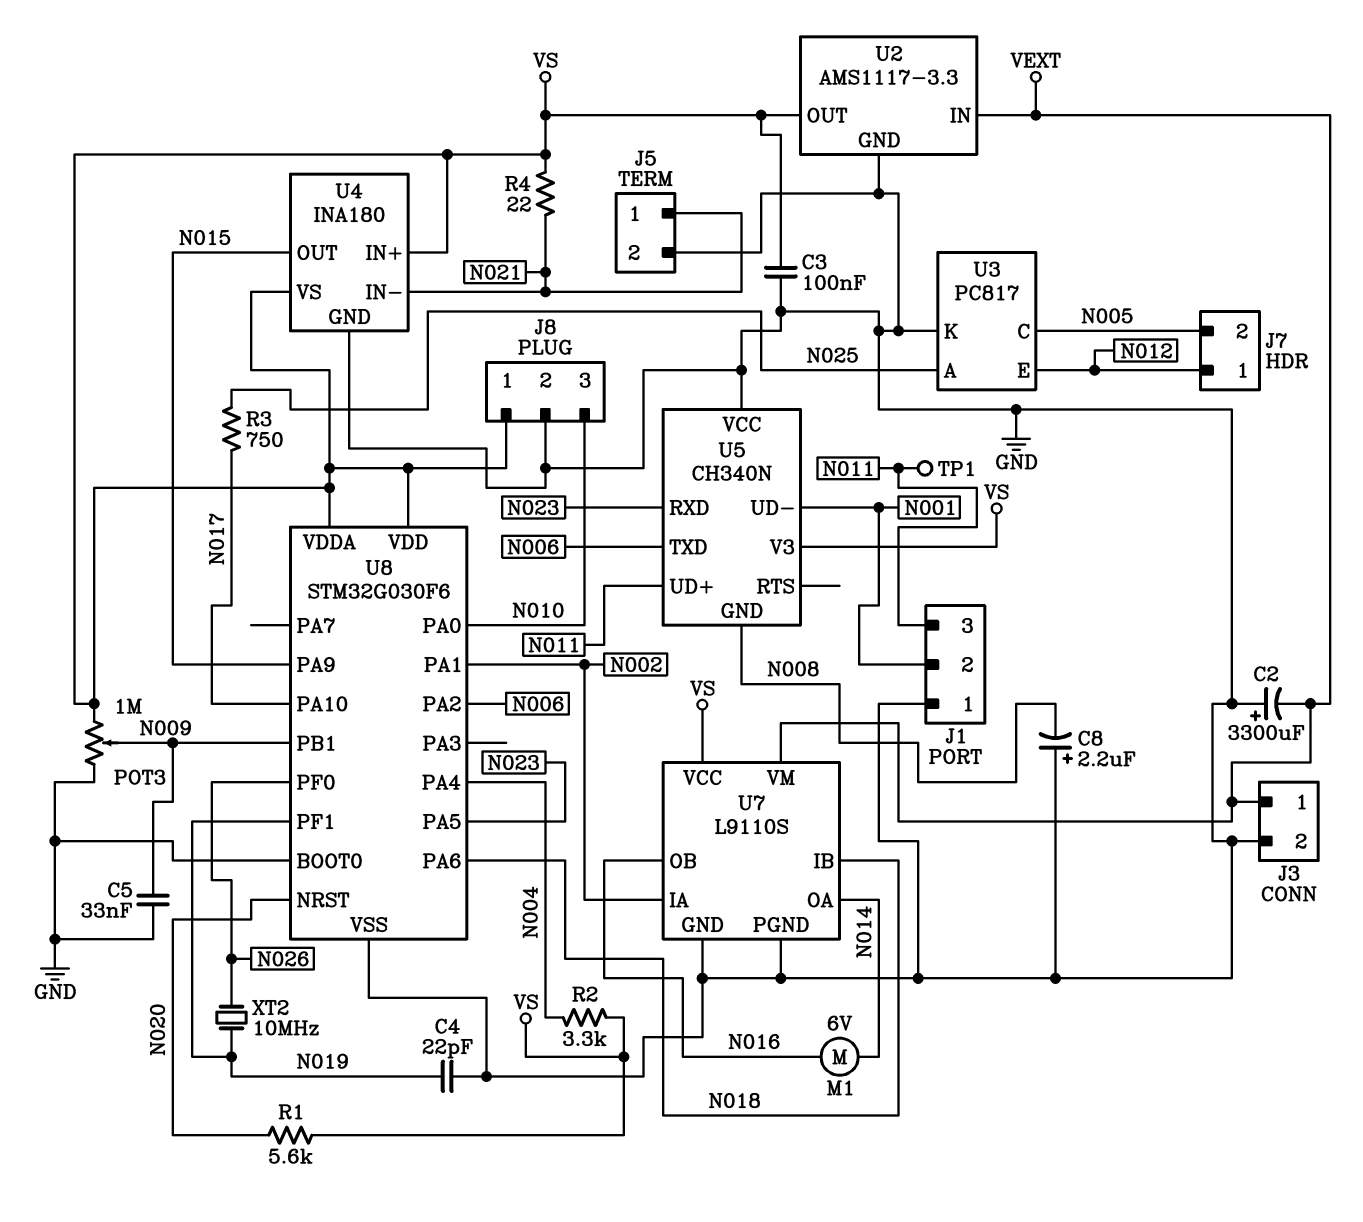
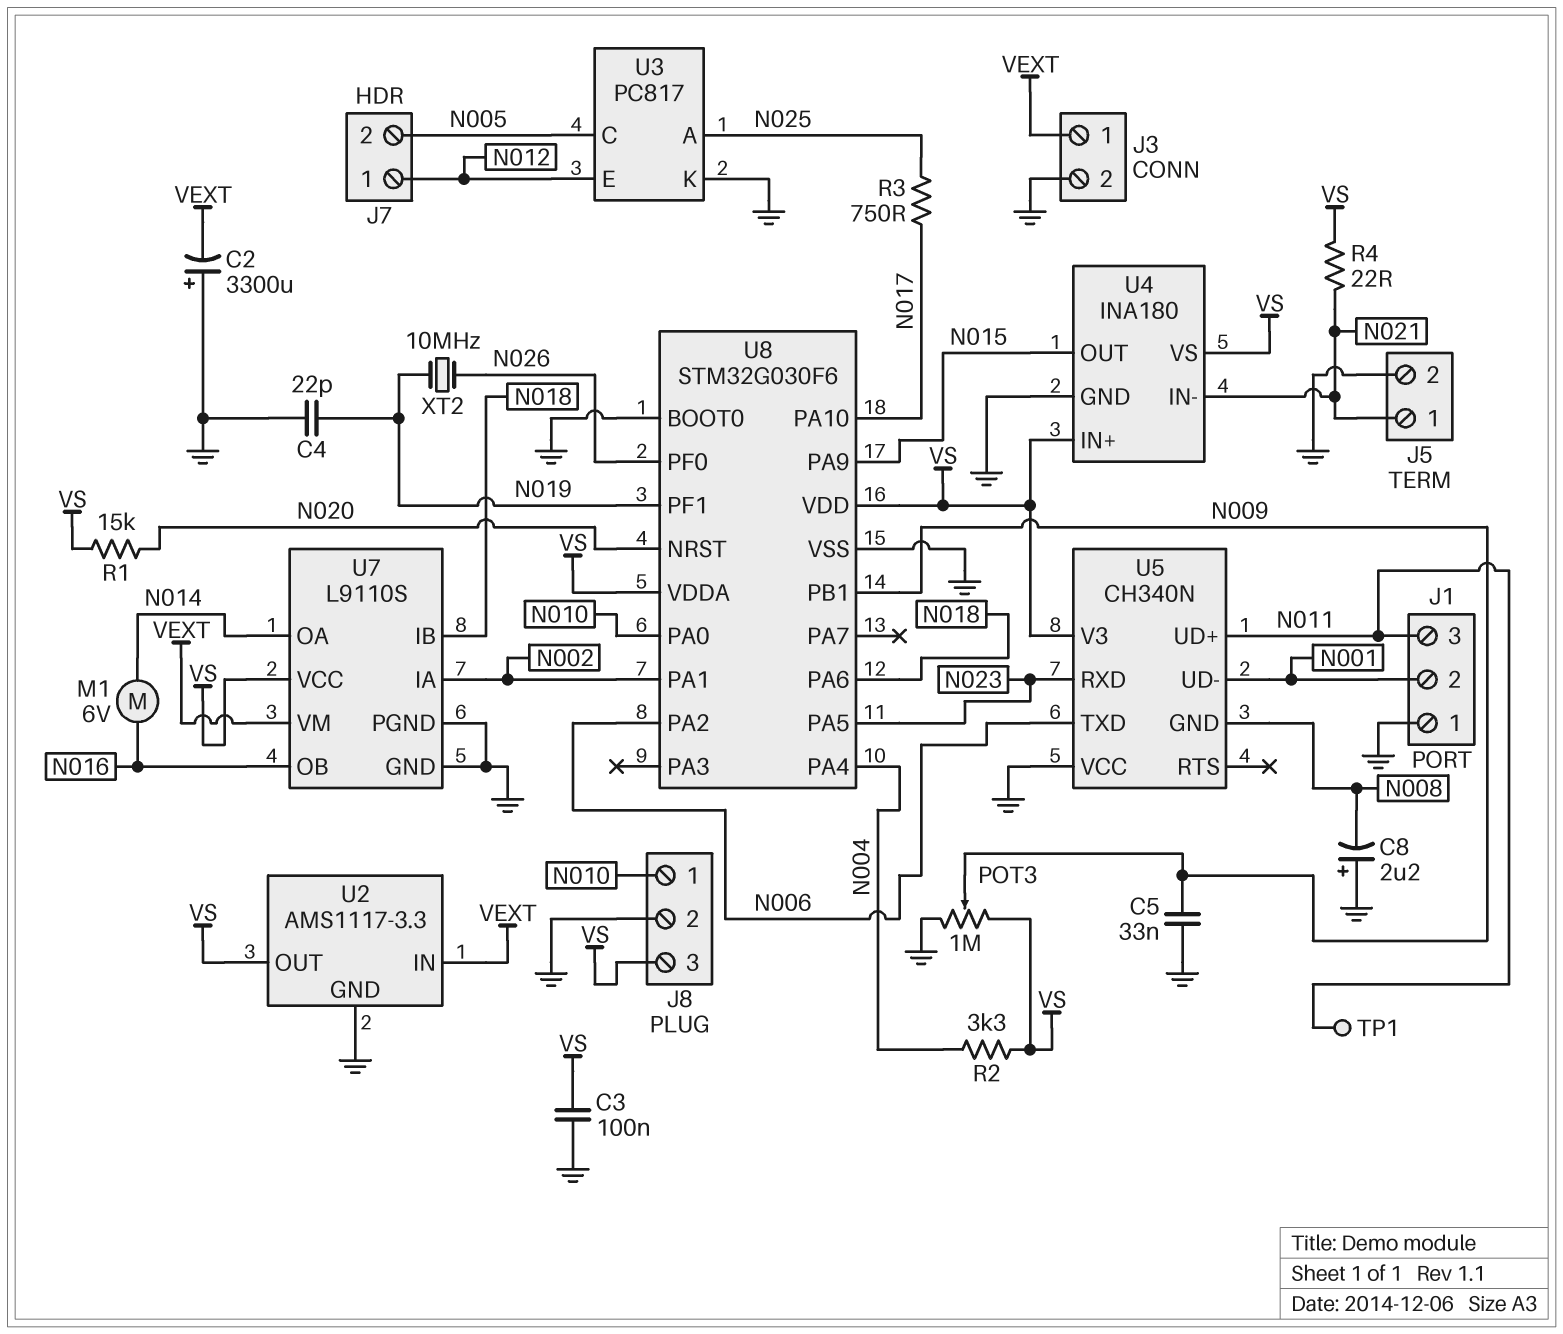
J8 pin 1: VS -> N010
J8 pin 3: N010 -> VS
R1: 5.6k (N020, VS) -> 15k (N020, VS)

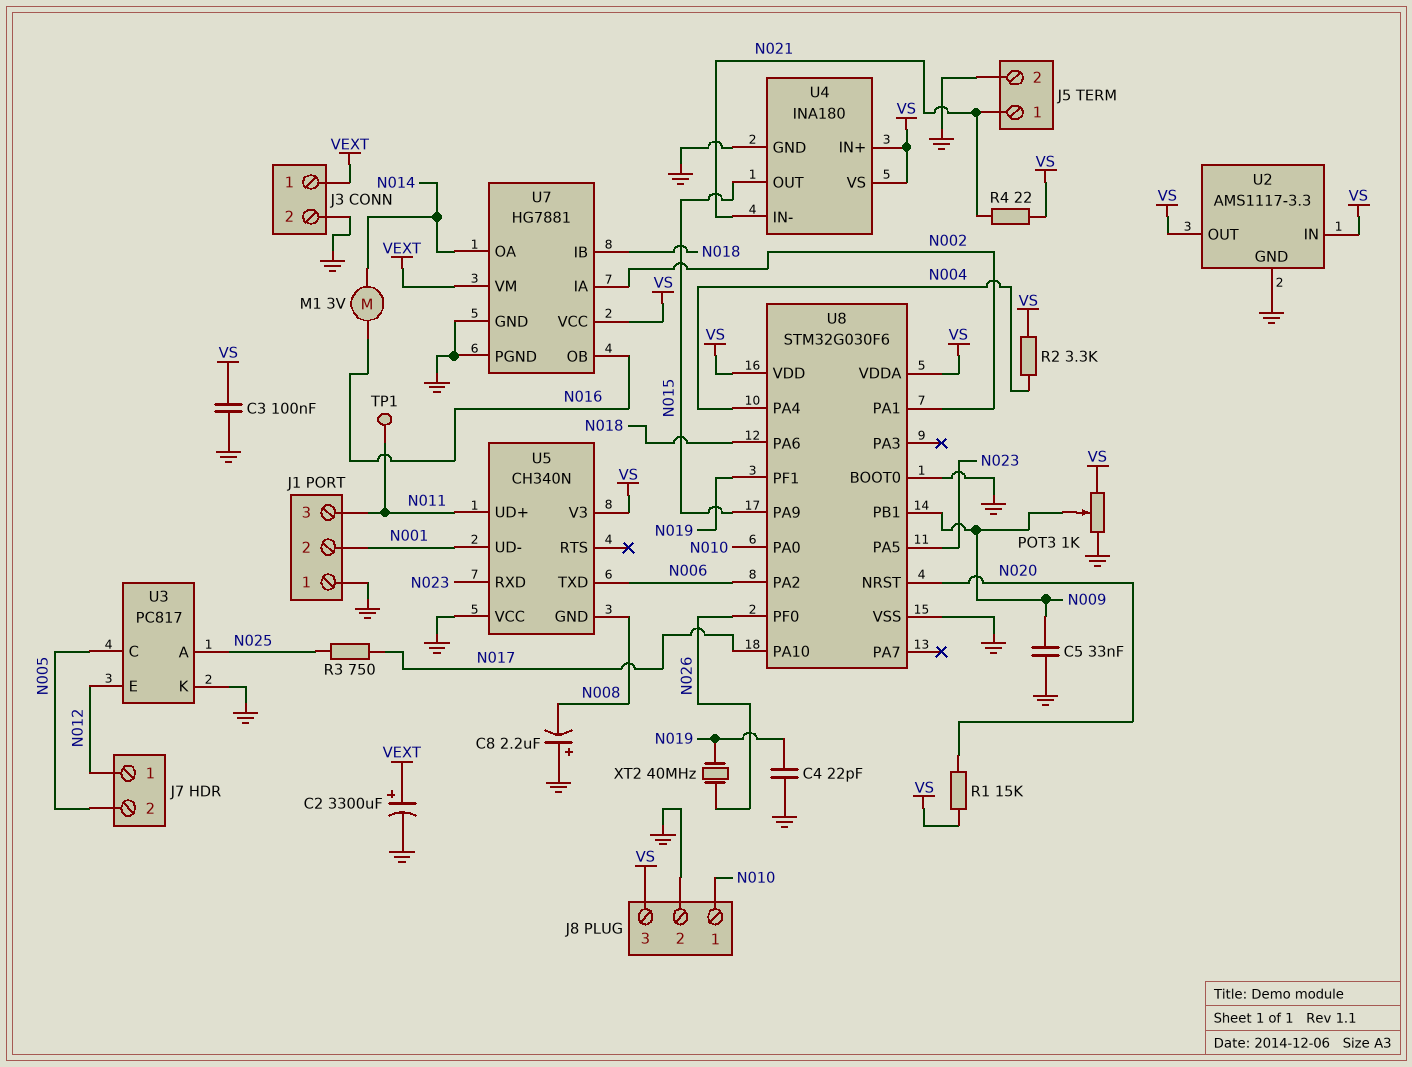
C2: 3300uF (plus GND, minus VEXT) -> 3300uF (plus VEXT, minus GND)
M1: motor 6V (N014, N016) -> motor 3V (N014, N016)
POT3: 1M (GND, VS, wiper N009) -> 1k (GND, VS, wiper N009)
U2 pin IN: VEXT -> VS
U7: L9110S -> HG7881
XT2: 10MHz (N019, N026) -> 40MHz (N019, N026)

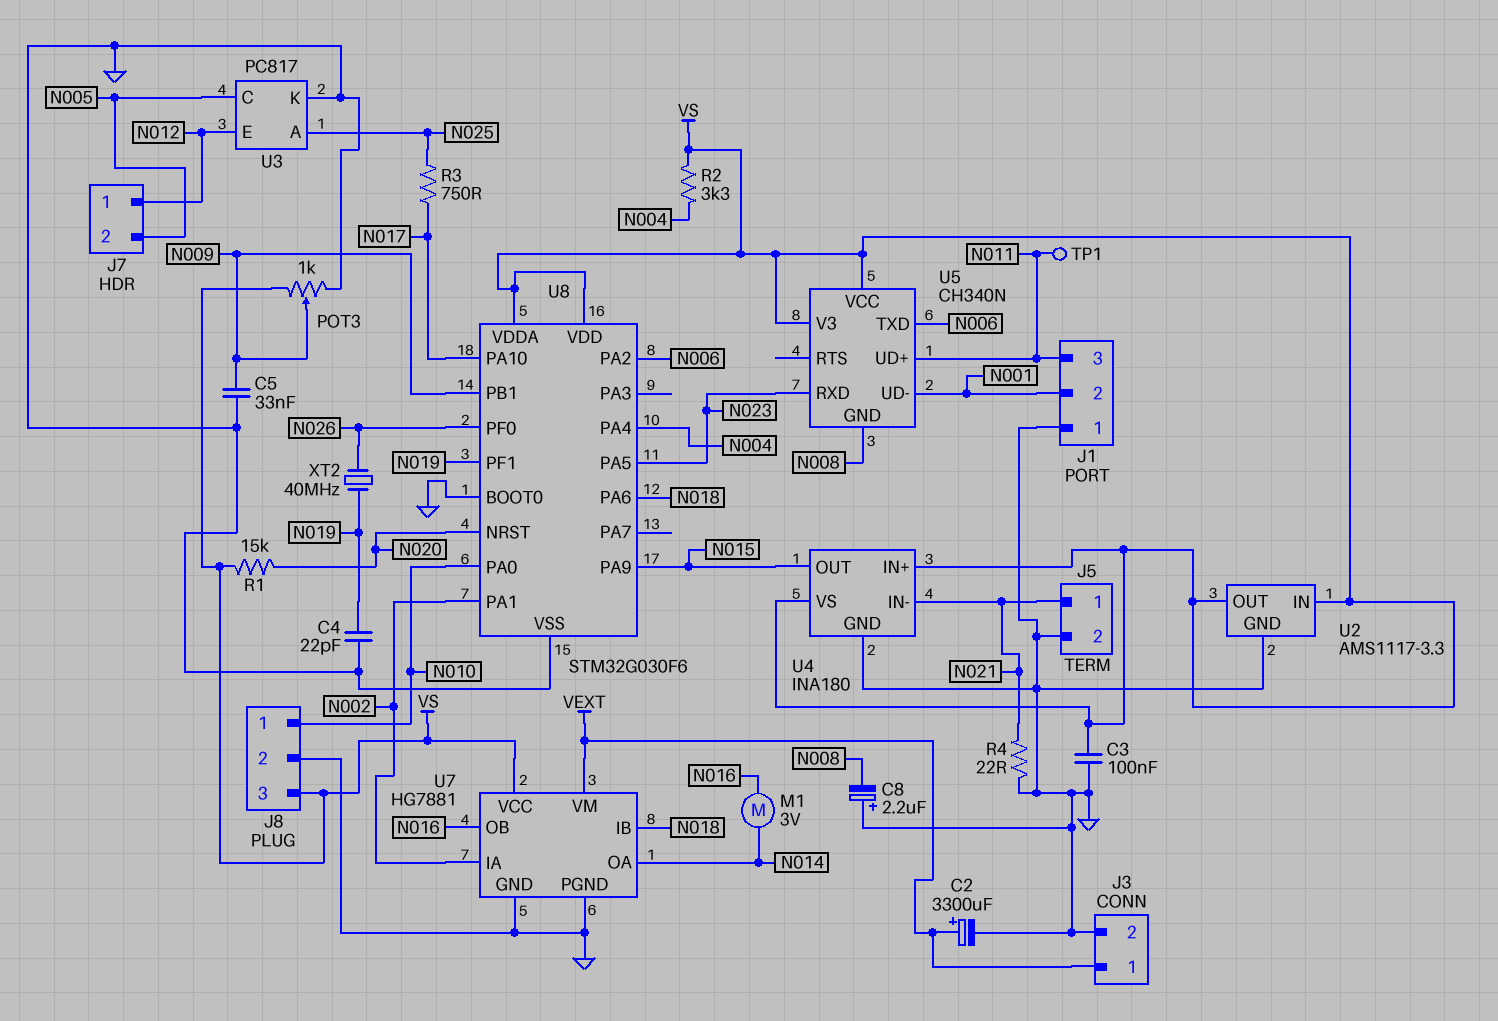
R4: 22 (N021, VS) -> 22 (GND, N021)
U5 pin VCC: GND -> VS

